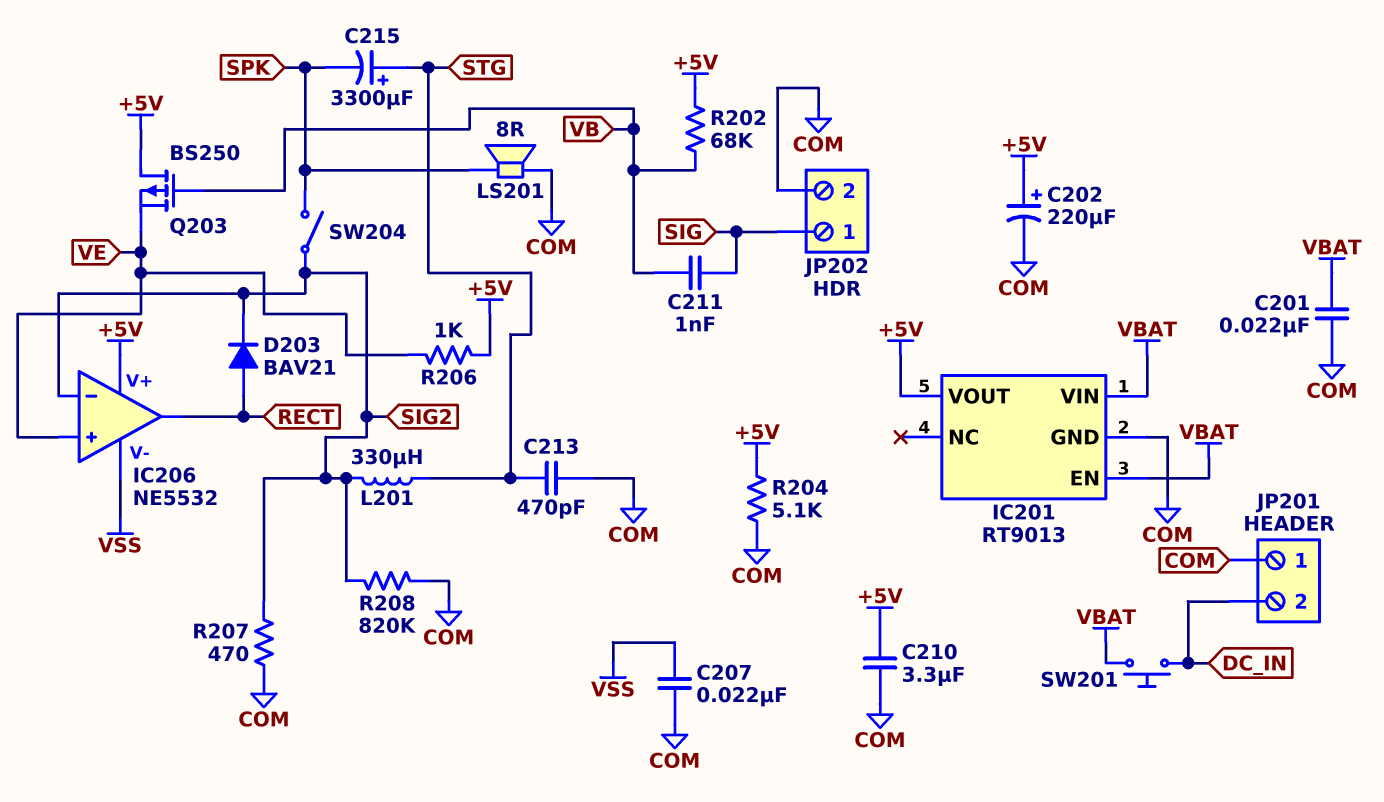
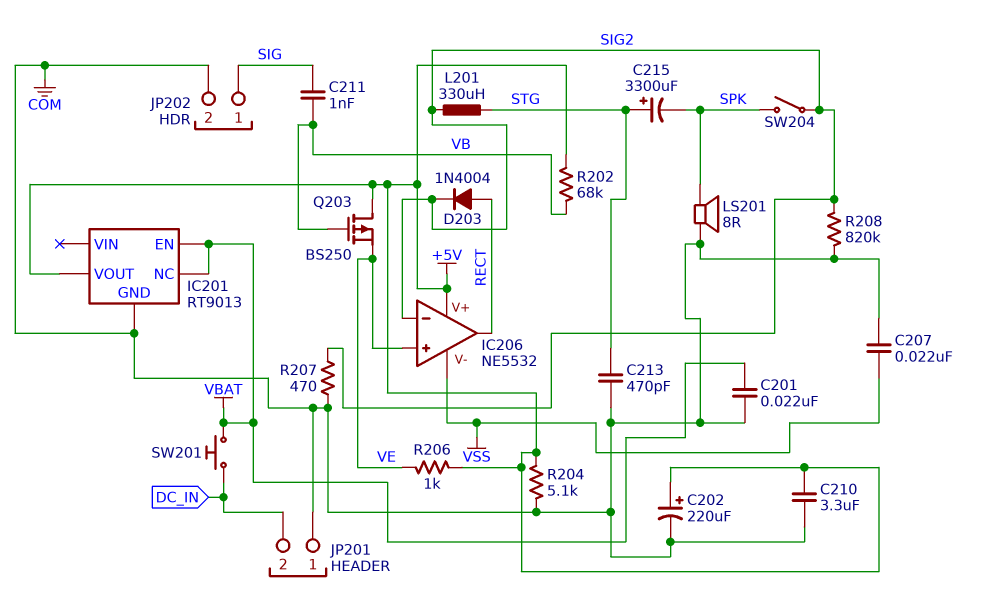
D203: diode BAV21 (A RECT, K SIG2) -> diode 1N4004 (A RECT, K SIG2)
IC201 pin NC: none -> VBAT
IC201 pin VIN: VBAT -> none

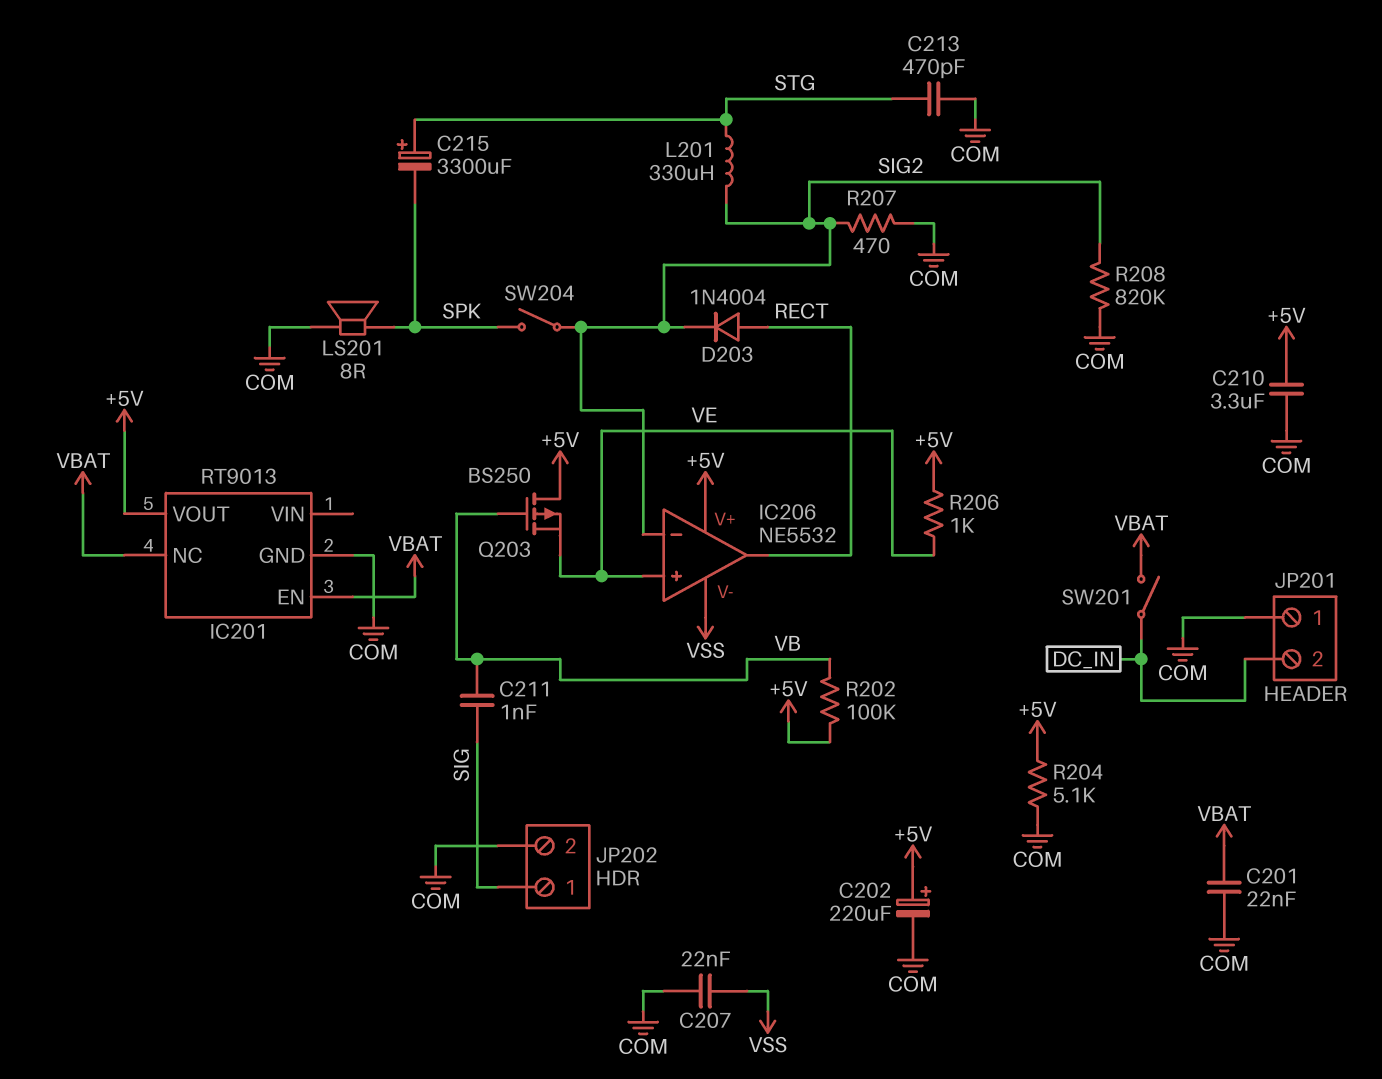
R202: 68k (+5V, VB) -> 100k (+5V, VB)
SW201: button (DC_IN, VBAT) -> switch (DC_IN, VBAT)

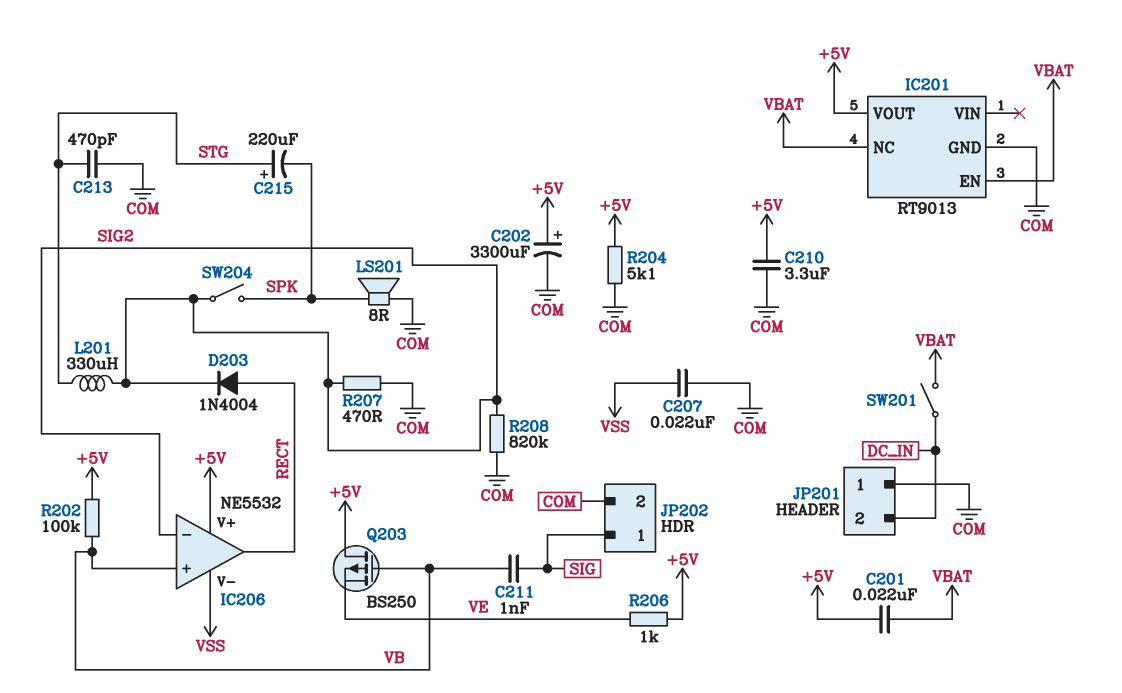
C201: 22nF (COM, VBAT) -> 22nF (+5V, VBAT)
C202: 220uF (plus +5V, minus COM) -> 3300uF (plus +5V, minus COM)
C215: 3300uF (plus STG, minus SPK) -> 220uF (plus STG, minus SPK)
IC206 pin in+: VE -> VB

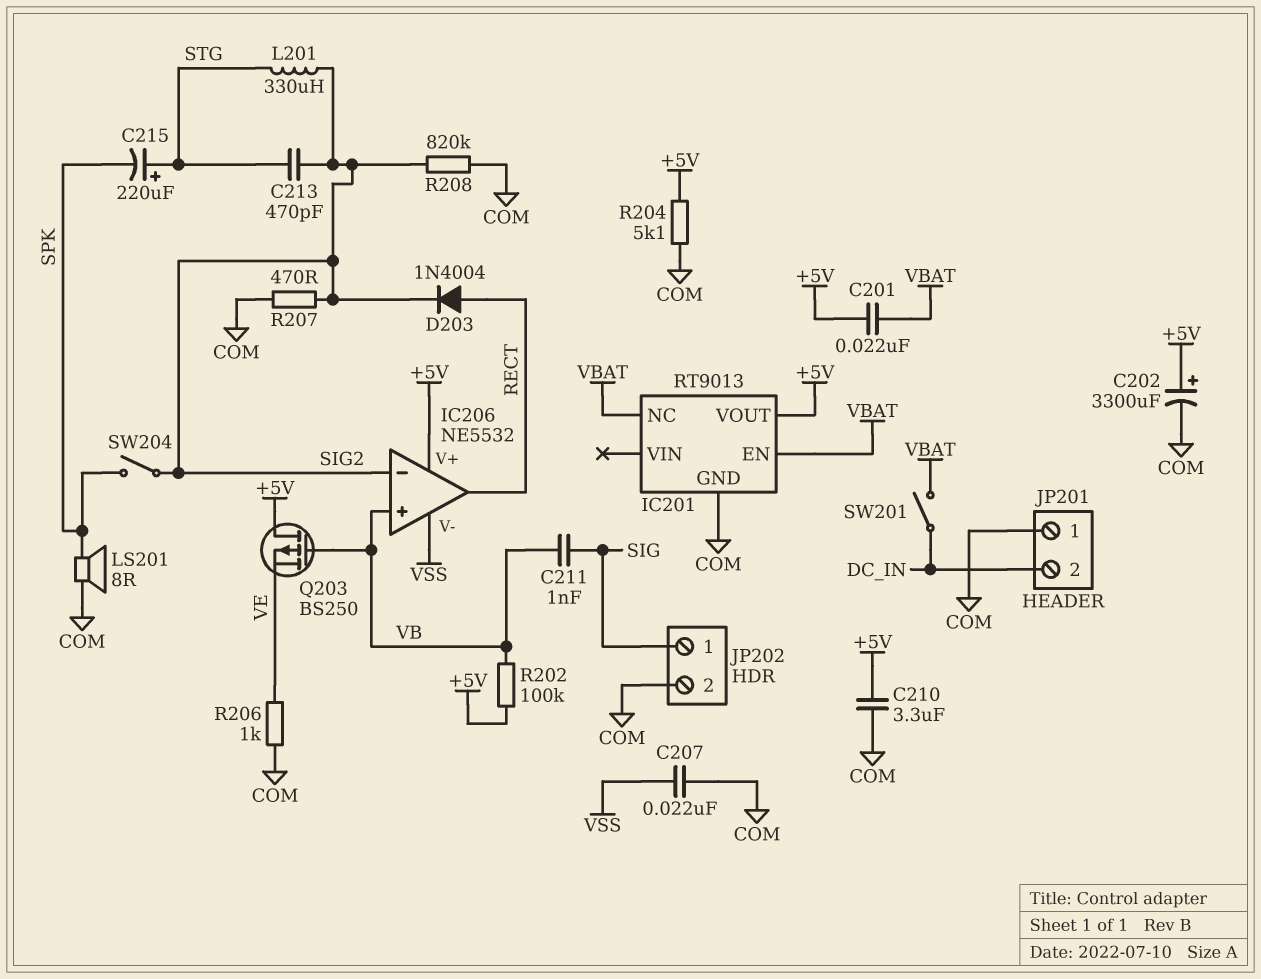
C213: 470pF (COM, STG) -> 470pF (SIG2, STG)
R206: 1k (+5V, VE) -> 1k (COM, VE)

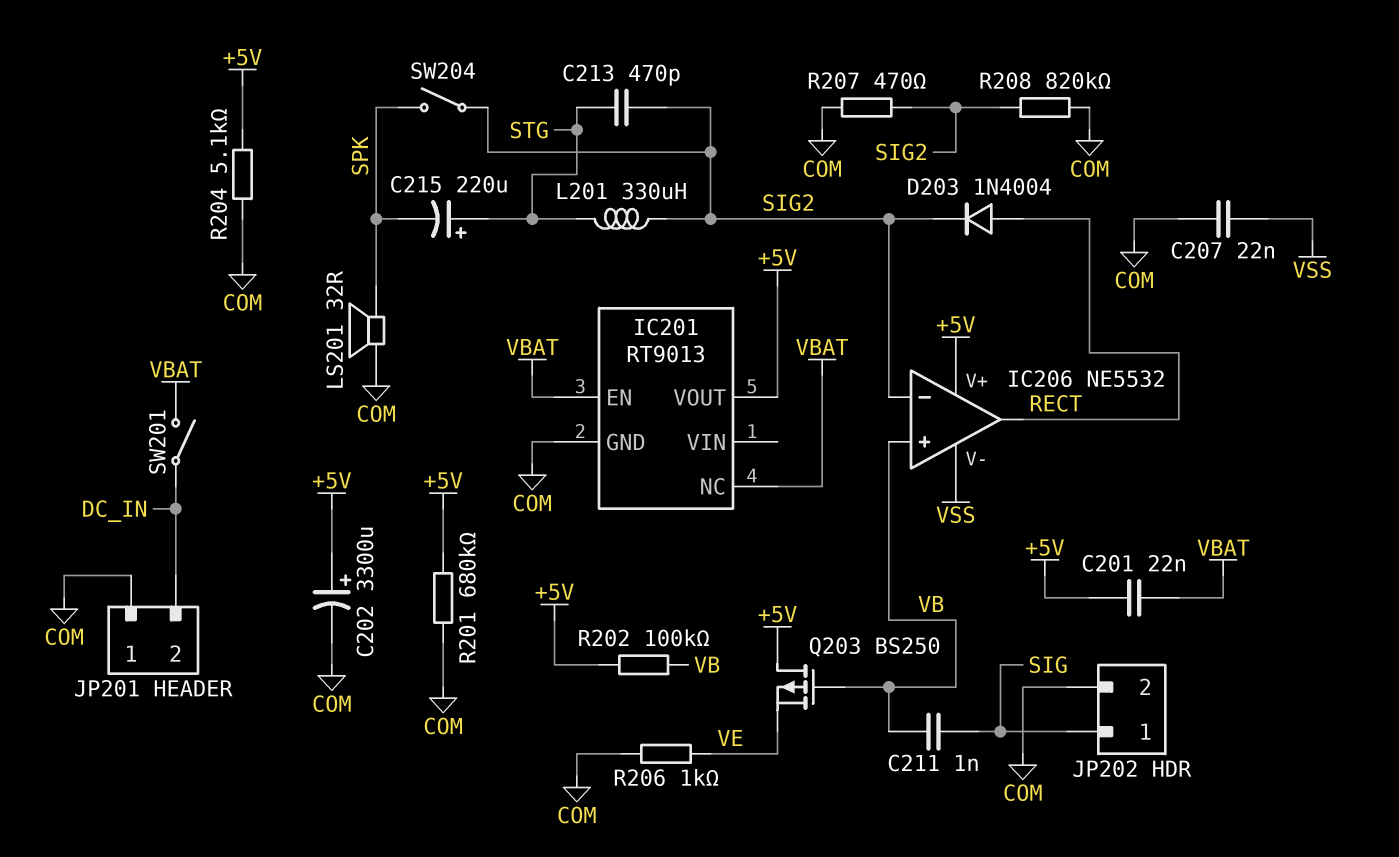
C210: 3.3uF (+5V, COM) -> none
LS201: speaker 8R (COM, SPK) -> speaker 32R (COM, SPK)
R201: none -> 680k (+5V, COM)

